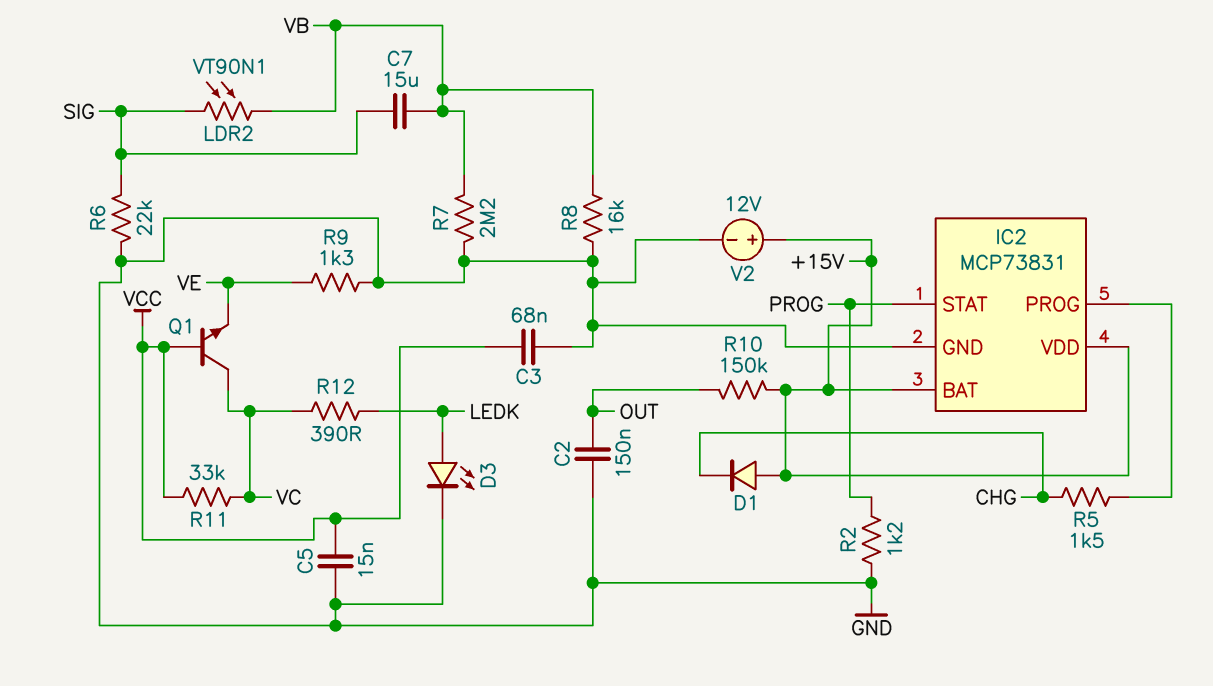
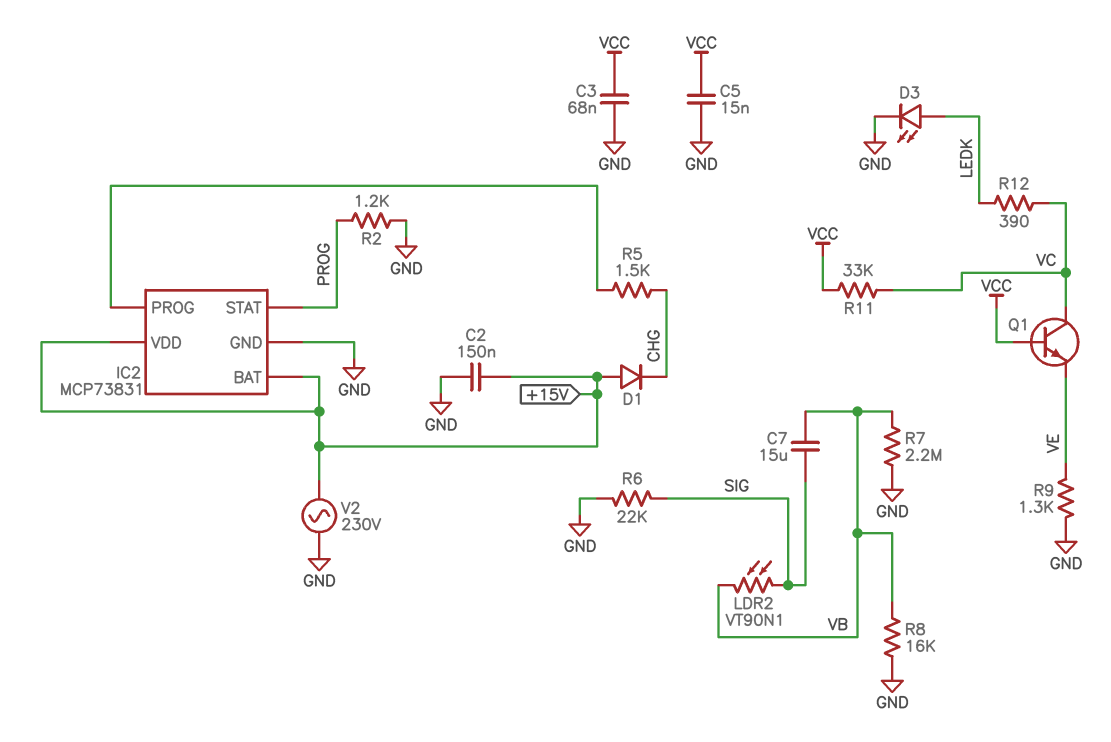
C2: 150nF (GND, OUT) -> 150nF (+15V, GND)
R10: 150k (+15V, OUT) -> none
V2: 12V (plus +15V, minus GND) -> AC 230V (+15V, GND)

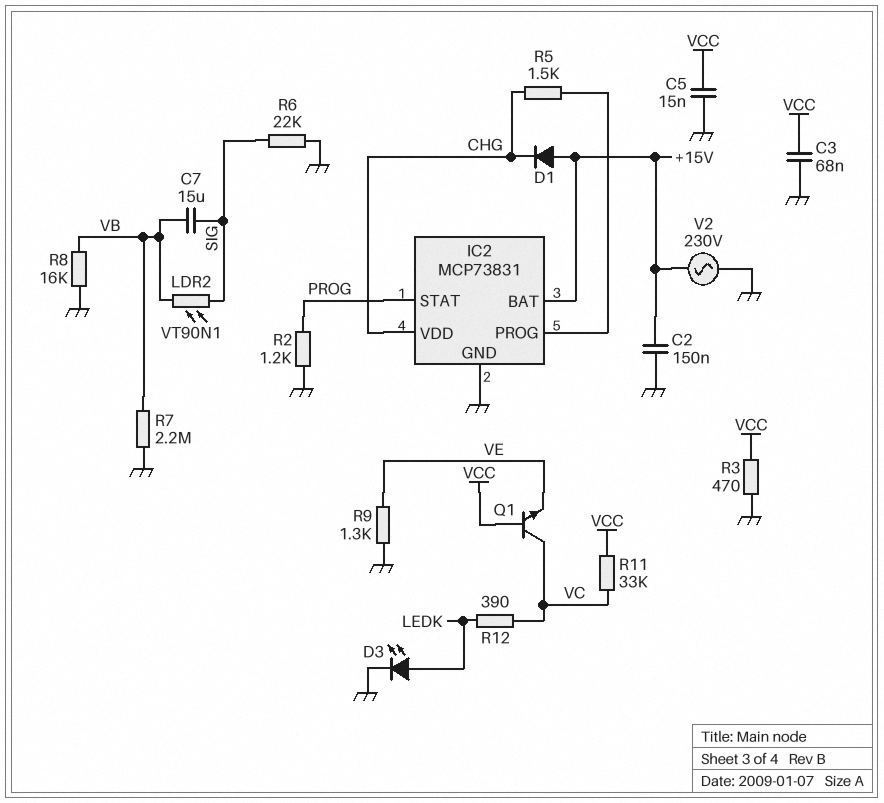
IC2 pin VDD: +15V -> CHG
R3: none -> 470 (GND, VCC)

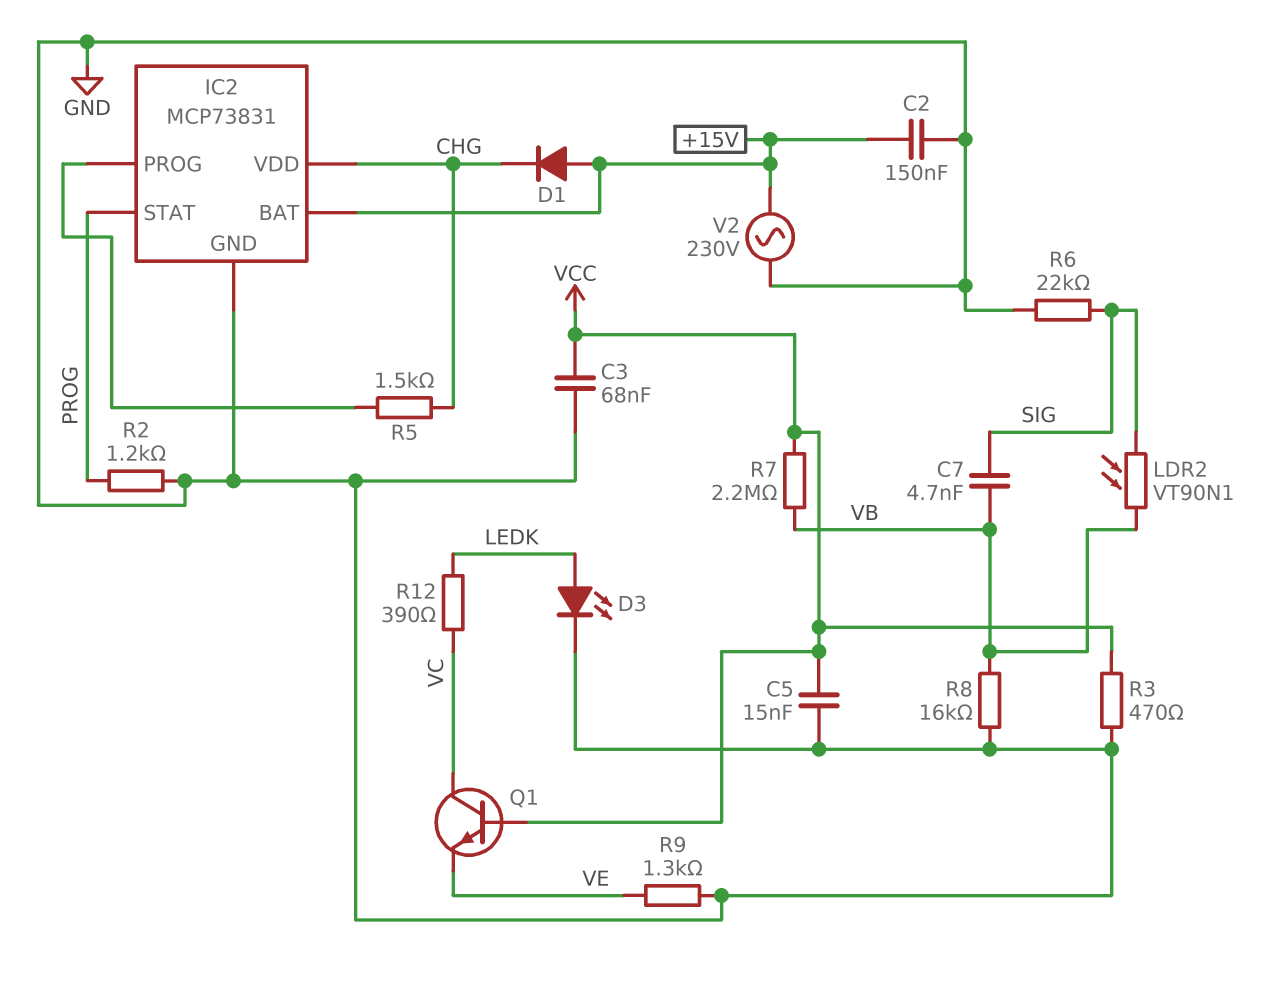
C7: 15uF (SIG, VB) -> 4.7nF (SIG, VB)
R7: 2.2M (GND, VB) -> 2.2M (VB, VCC)
R11: 33k (VC, VCC) -> none

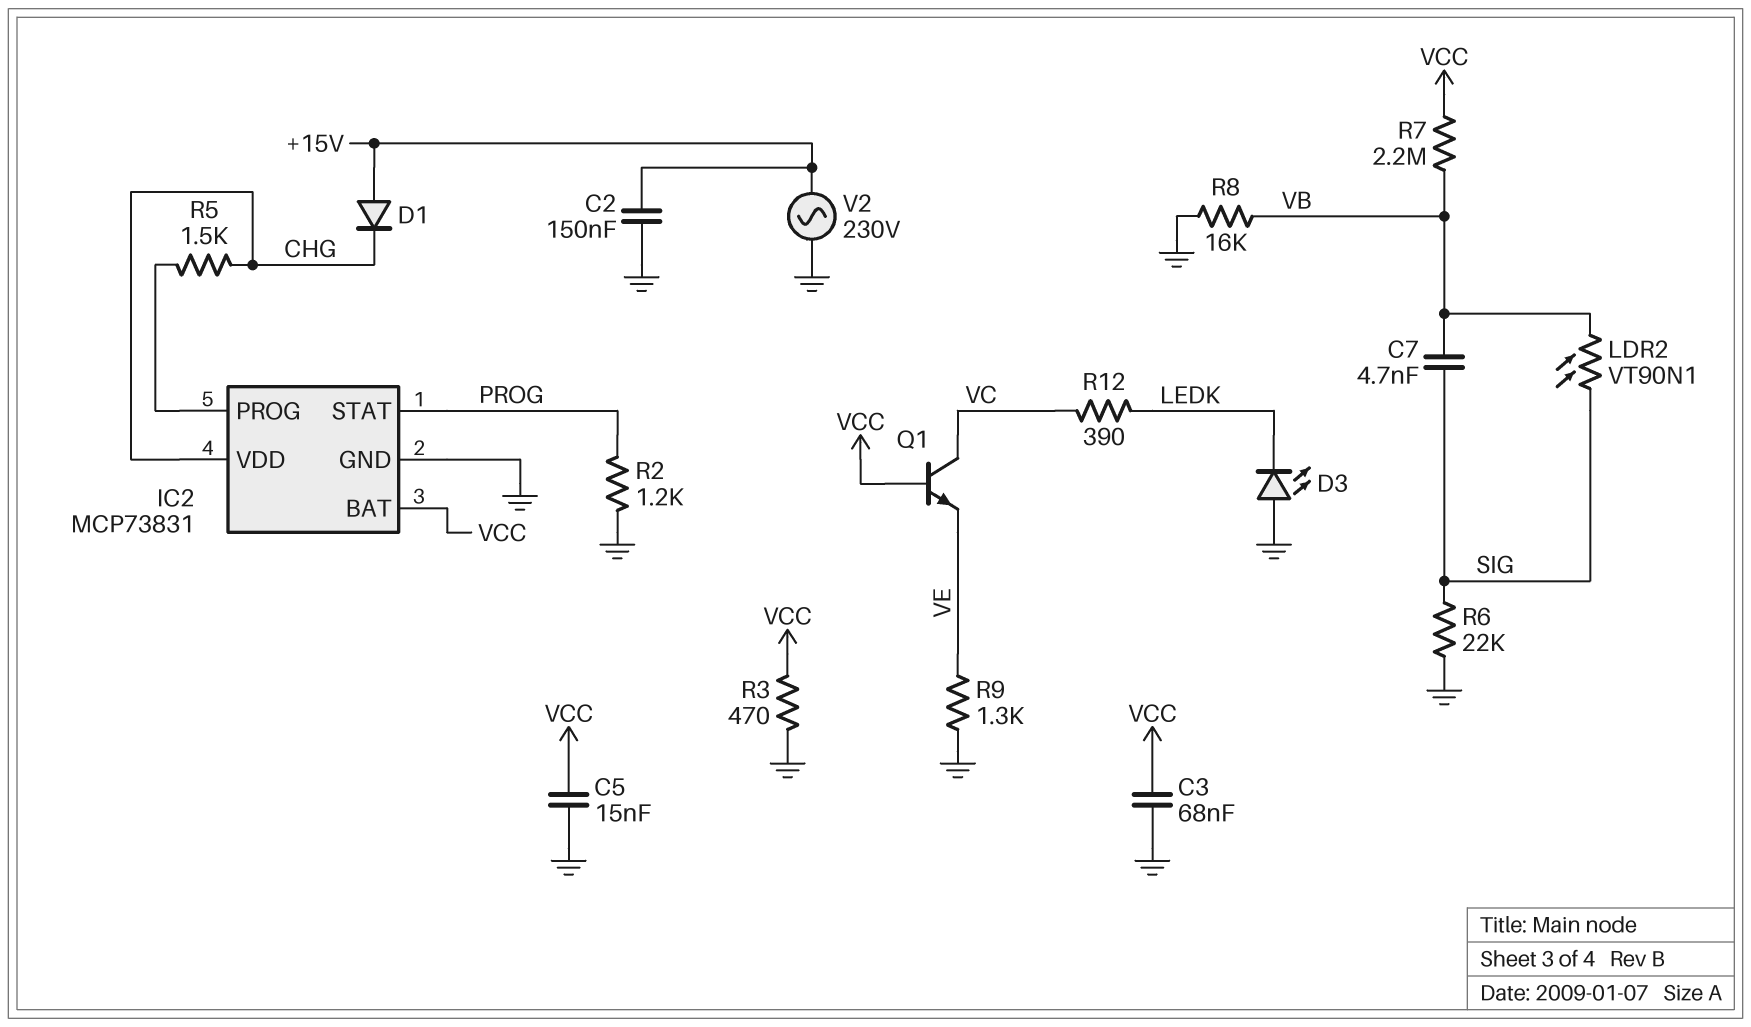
D3: LED (A LEDK, K GND) -> LED (A GND, K LEDK)
IC2 pin BAT: +15V -> VCC

